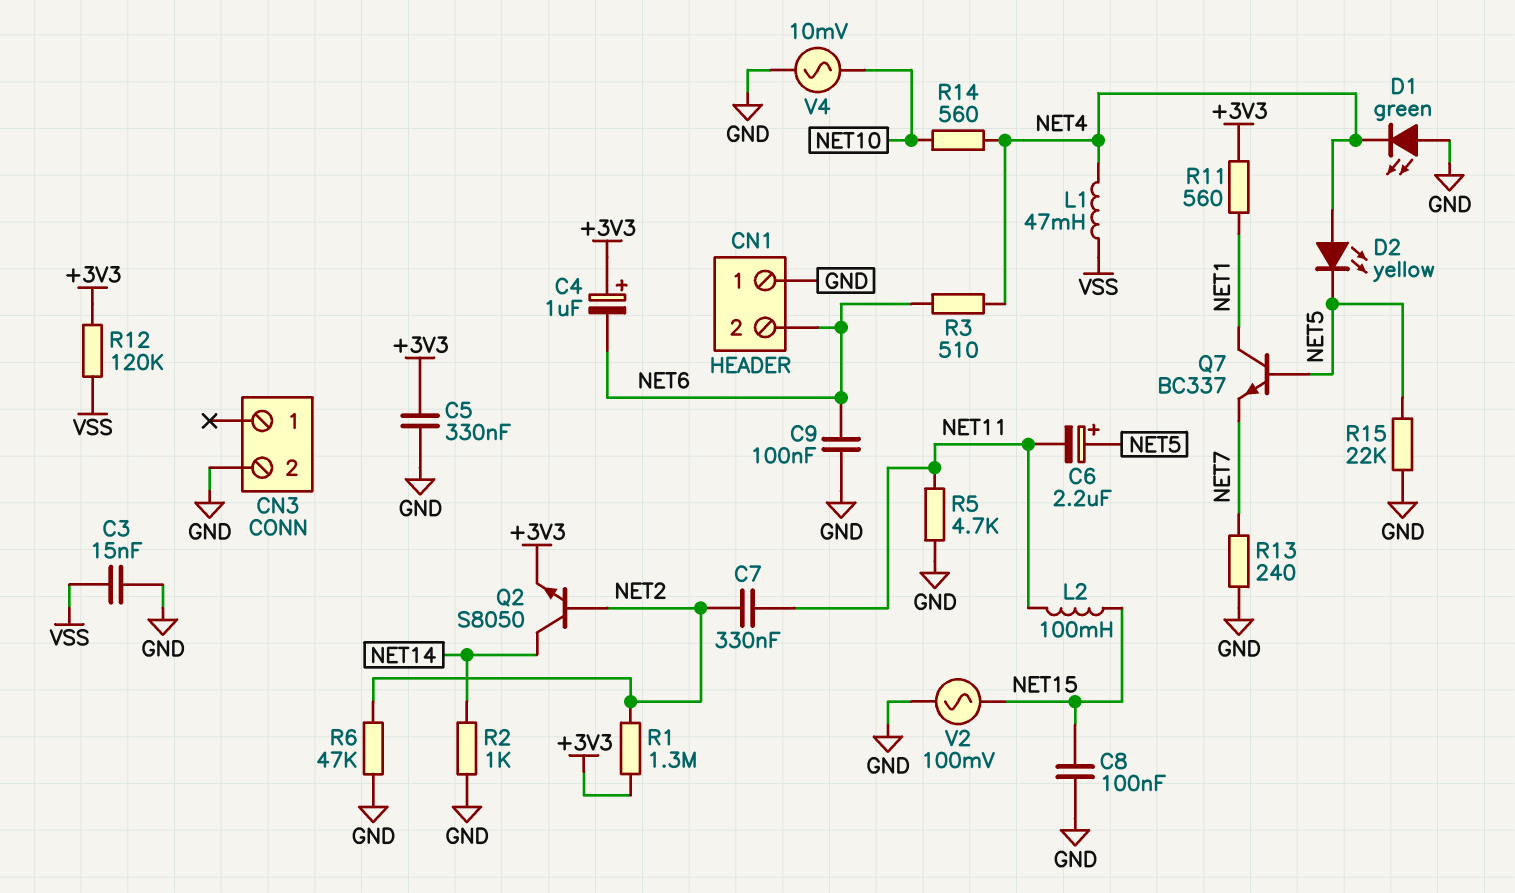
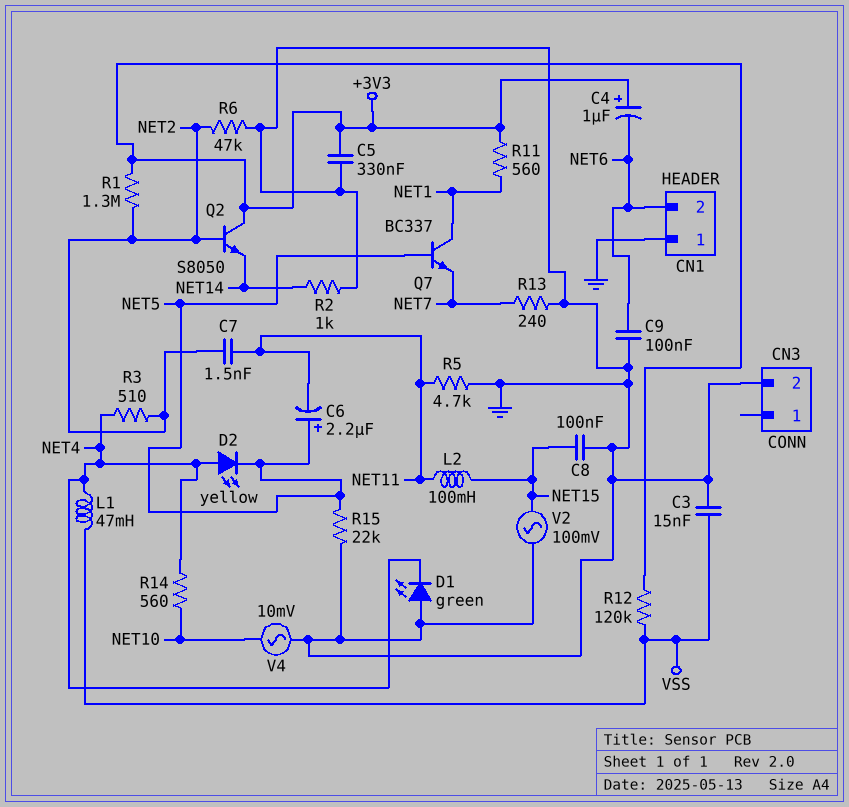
C7: 330nF (NET2, NET11) -> 1.5nF (NET2, NET11)
Q2: NPN S8050 (B NET2, C NET14, E +3V3) -> NPN S8050 (B NET2, C +3V3, E NET14)
R3: 510 (NET4, NET6) -> 510 (NET2, NET4)

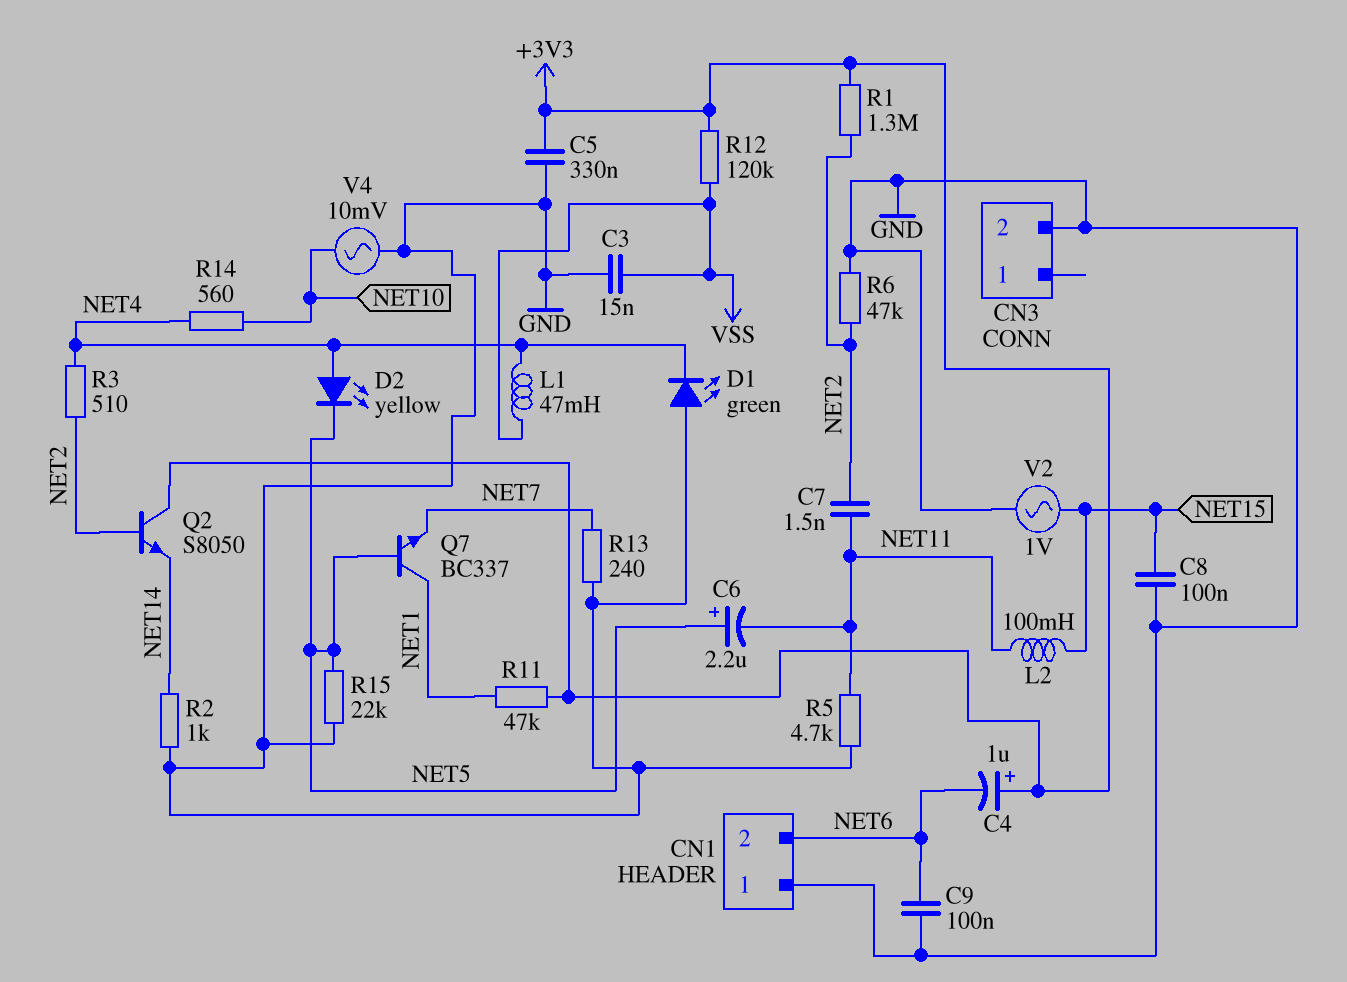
R11: 560 (+3V3, NET1) -> 47k (+3V3, NET1)
V2: AC 100mV (GND, NET15) -> AC 1V (GND, NET15)

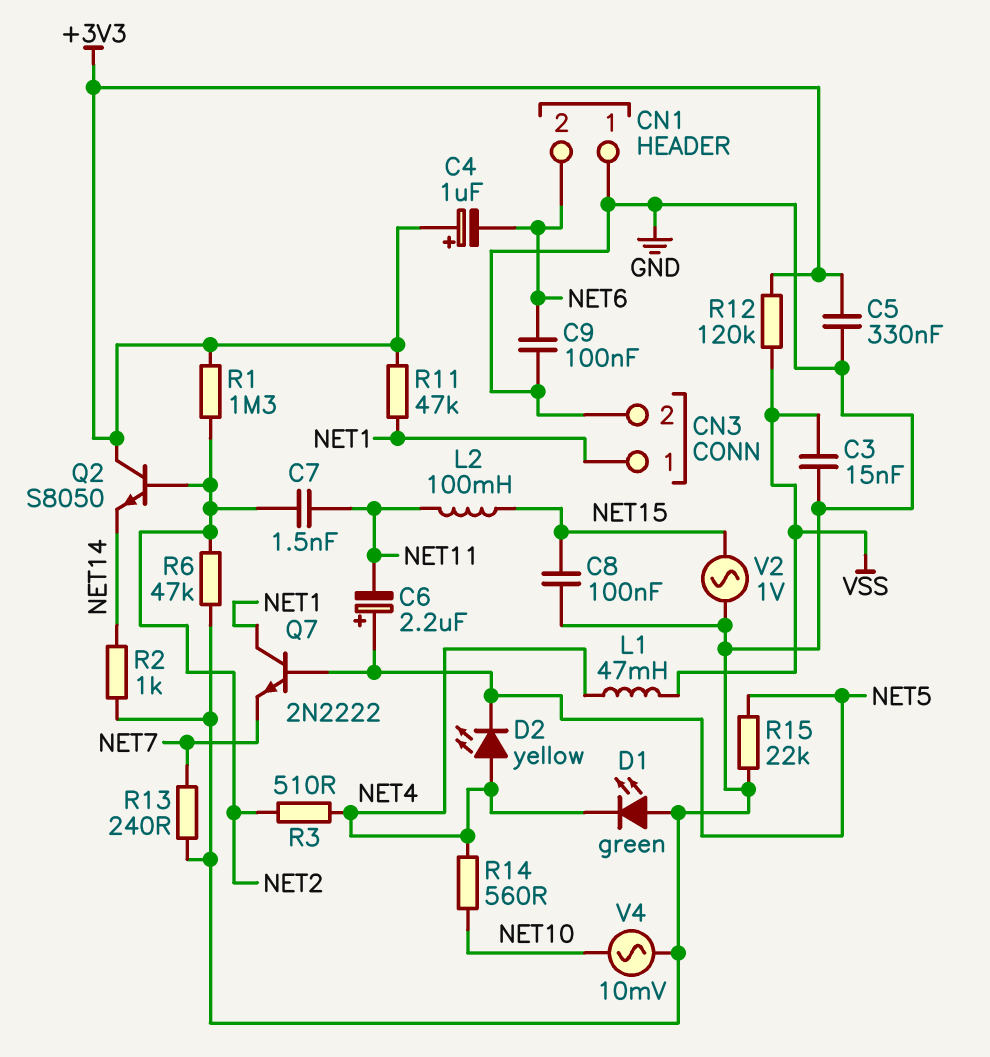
CN3 pin 1: none -> NET1
Q7: NPN BC337 (B NET5, C NET1, E NET7) -> NPN 2N2222 (B NET5, C NET1, E NET7)
R5: 4.7k (GND, NET11) -> none

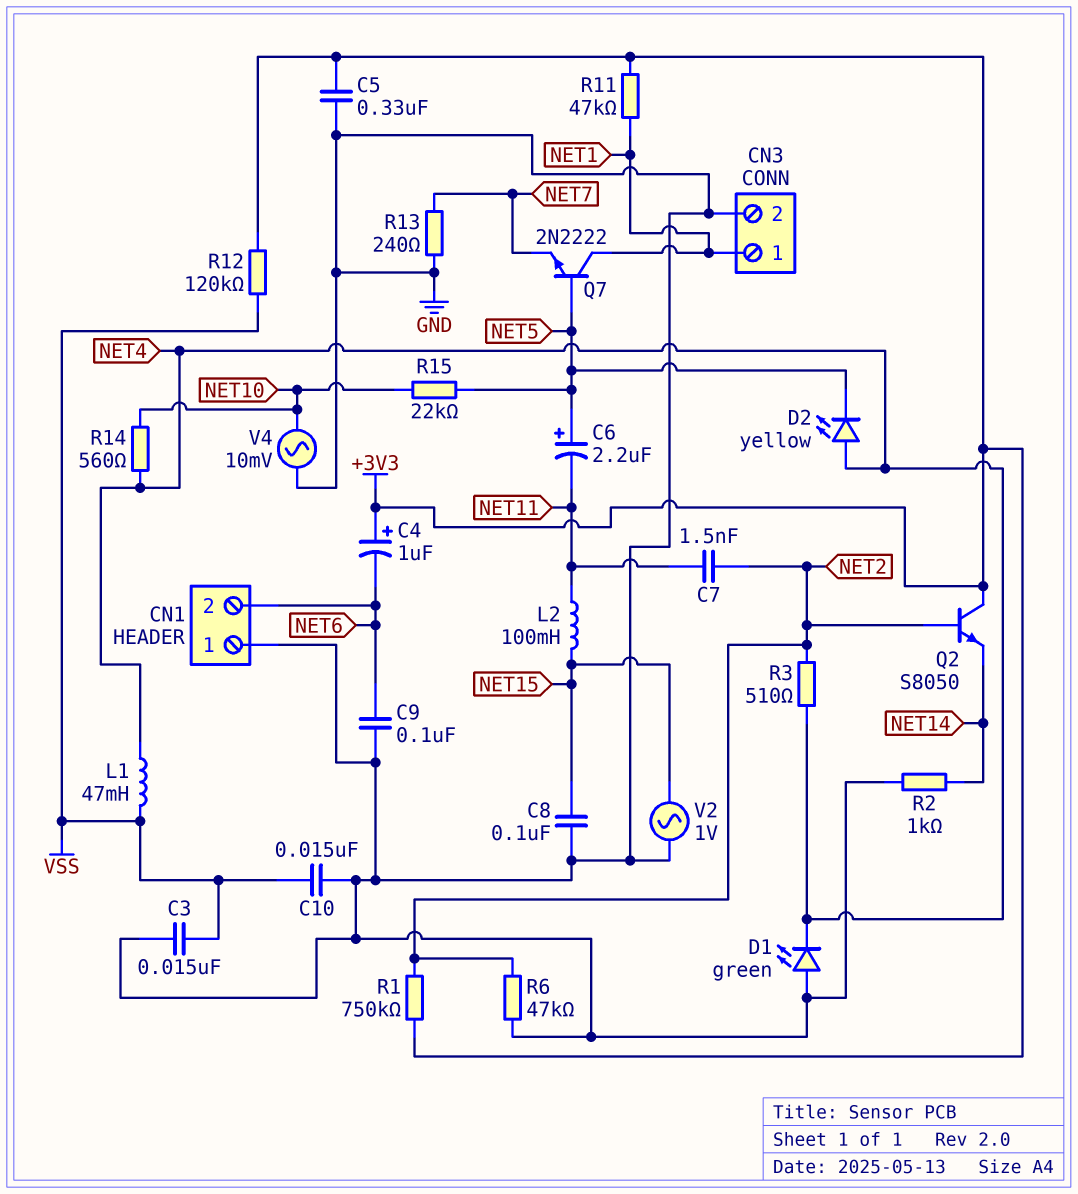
C10: none -> 15nF (GND, VSS)
R1: 1.3M (+3V3, NET2) -> 750k (+3V3, NET2)
R15: 22k (GND, NET5) -> 22k (NET5, NET10)

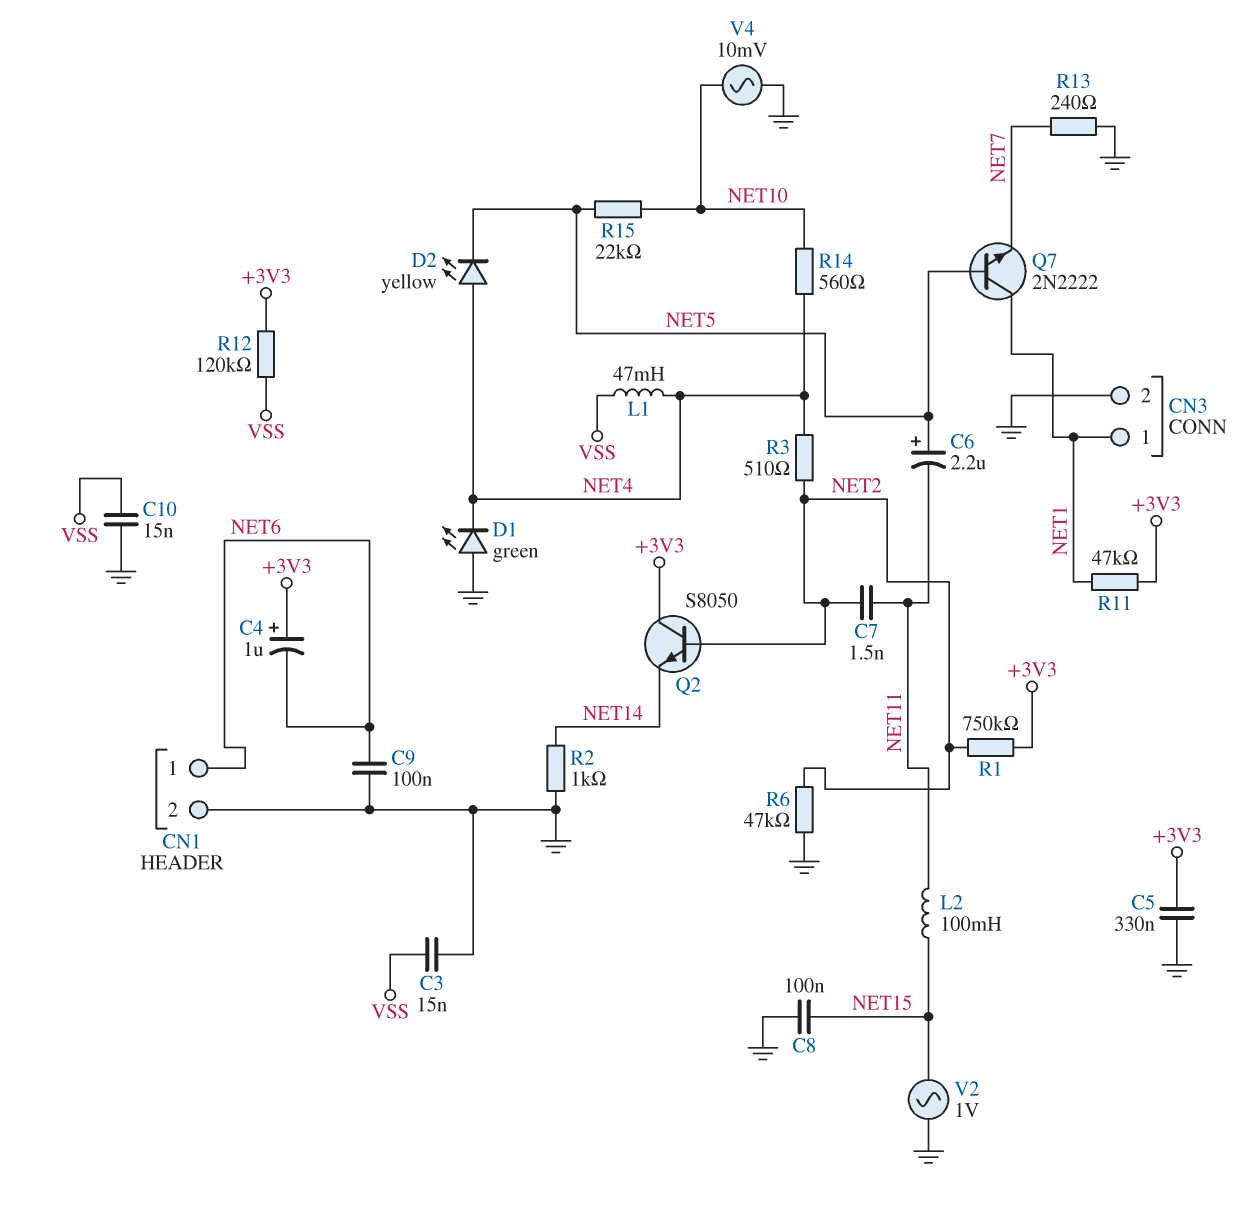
CN1 pin 1: GND -> NET6
CN1 pin 2: NET6 -> GND

